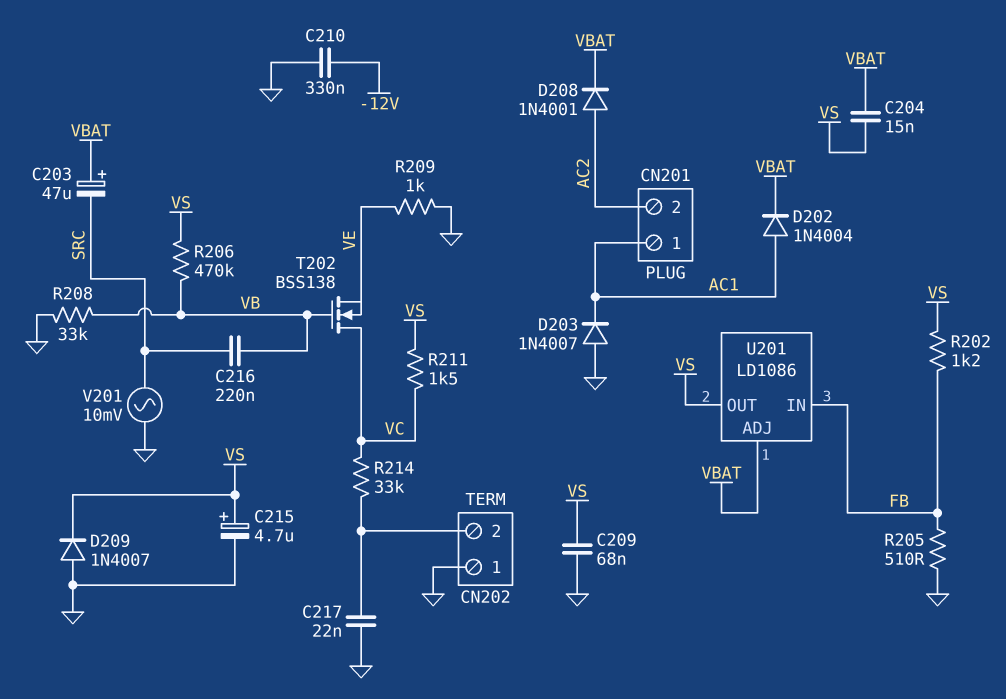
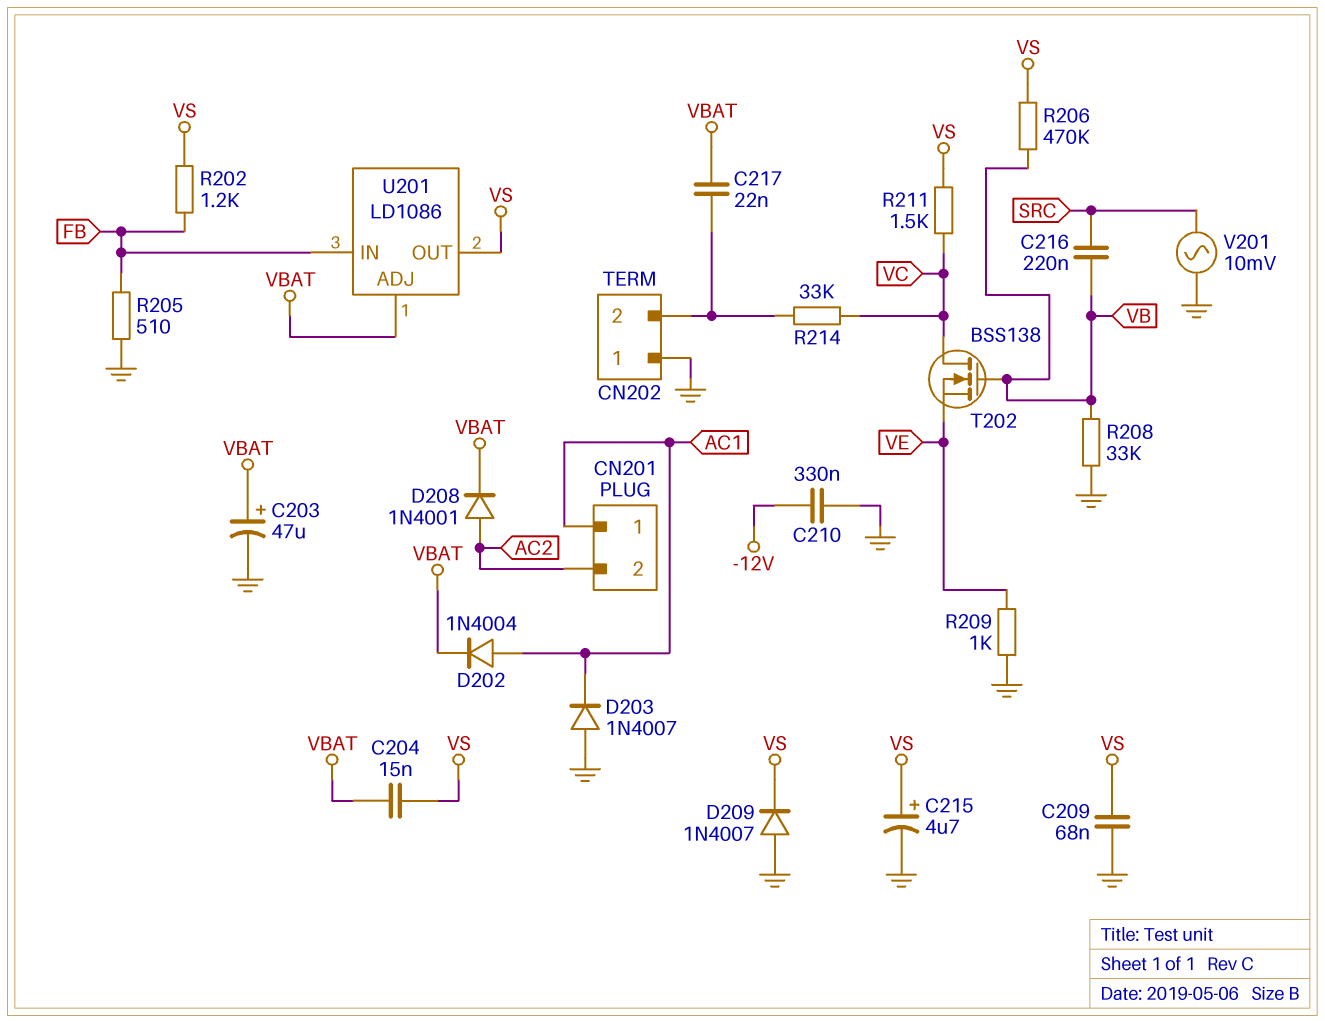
C203: 47uF (plus VBAT, minus SRC) -> 47uF (plus VBAT, minus GND)
C217: 22nF (CN202/2, GND) -> 22nF (CN202/2, VBAT)

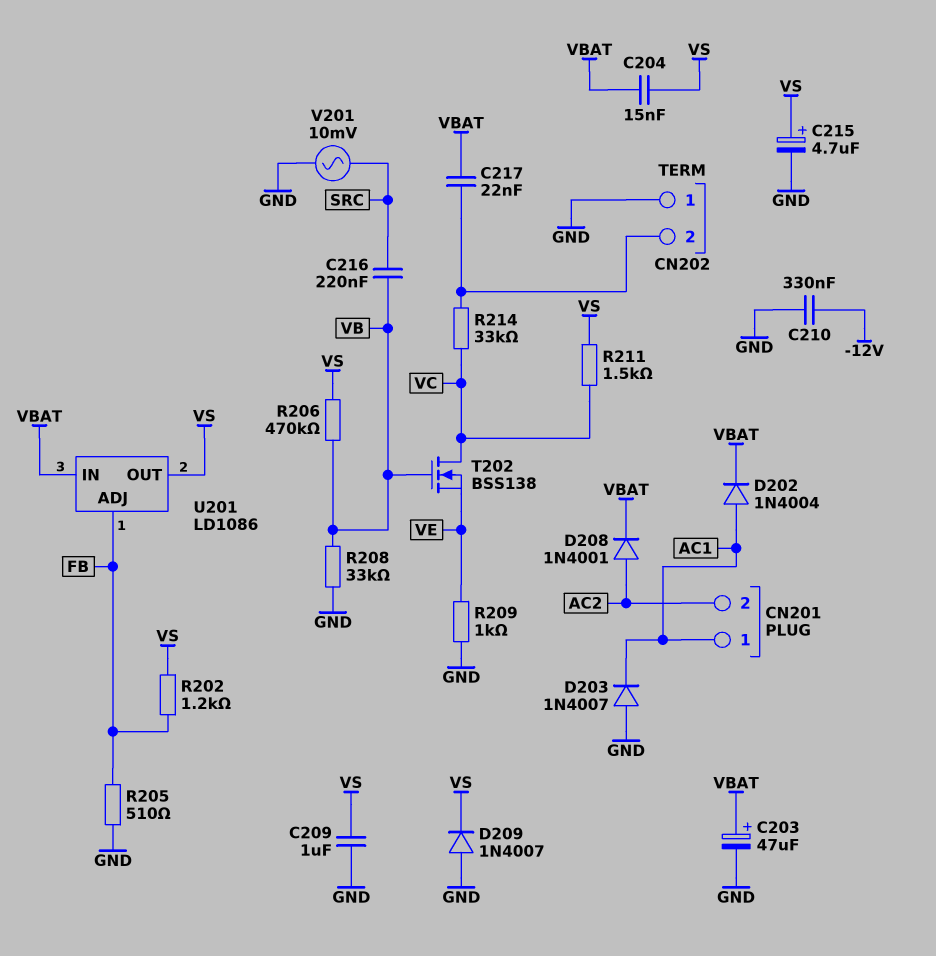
C209: 68nF (GND, VS) -> 1uF (GND, VS)
U201 pin ADJ: VBAT -> FB
U201 pin IN: FB -> VBAT

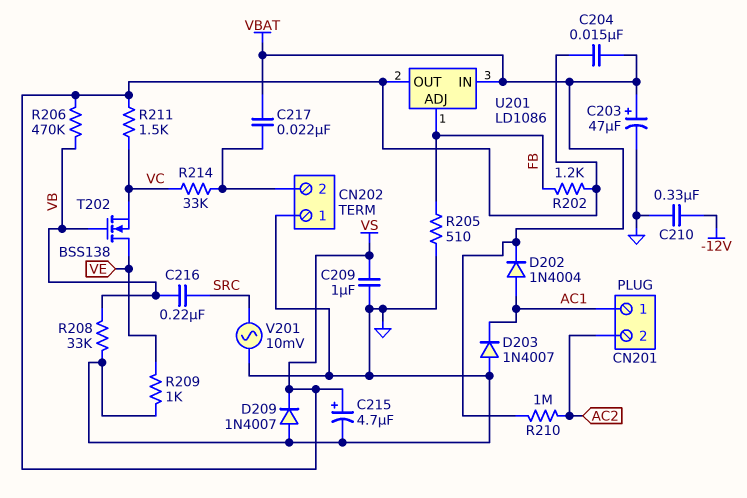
D208: diode 1N4001 (A AC2, K VBAT) -> none
R210: none -> 1M (AC2, VBAT)
T202: NMOS BSS138 (G VB, D VC, S VE) -> NMOS BSS138 (G VB, D VE, S VC)

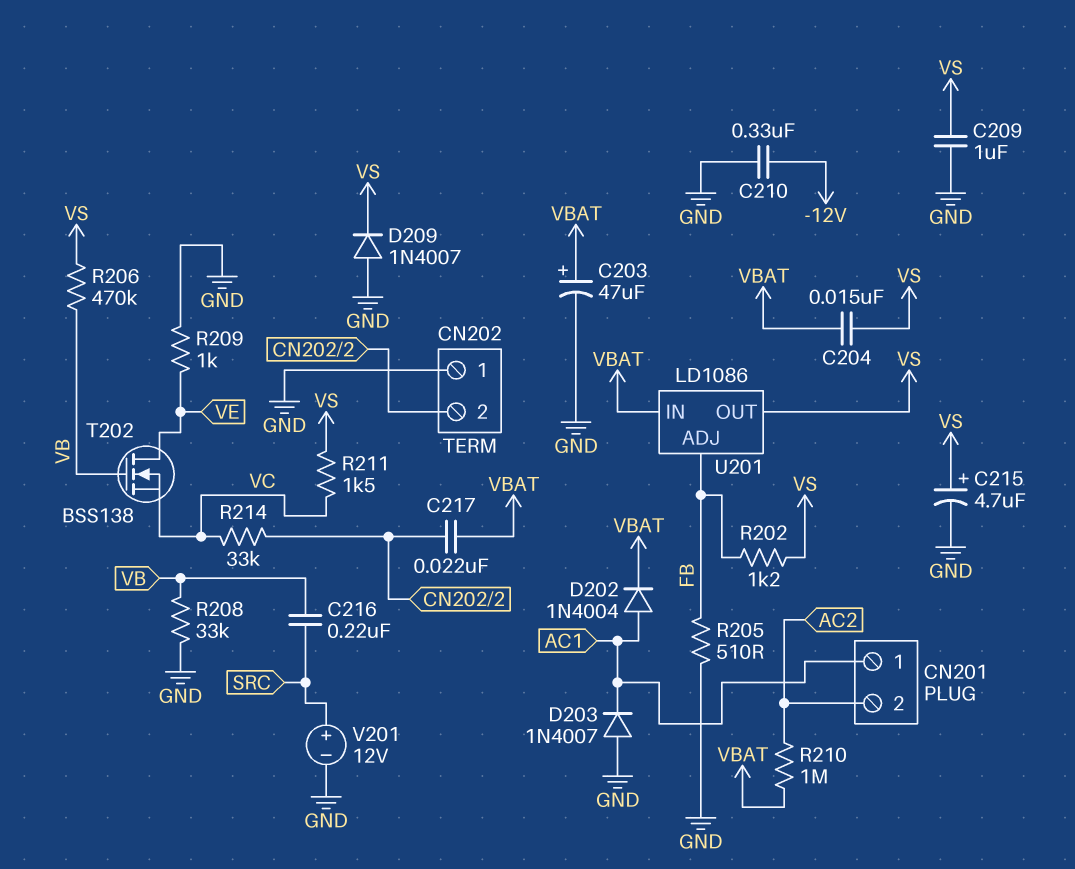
V201: AC 10mV (GND, SRC) -> 12V (plus SRC, minus GND)

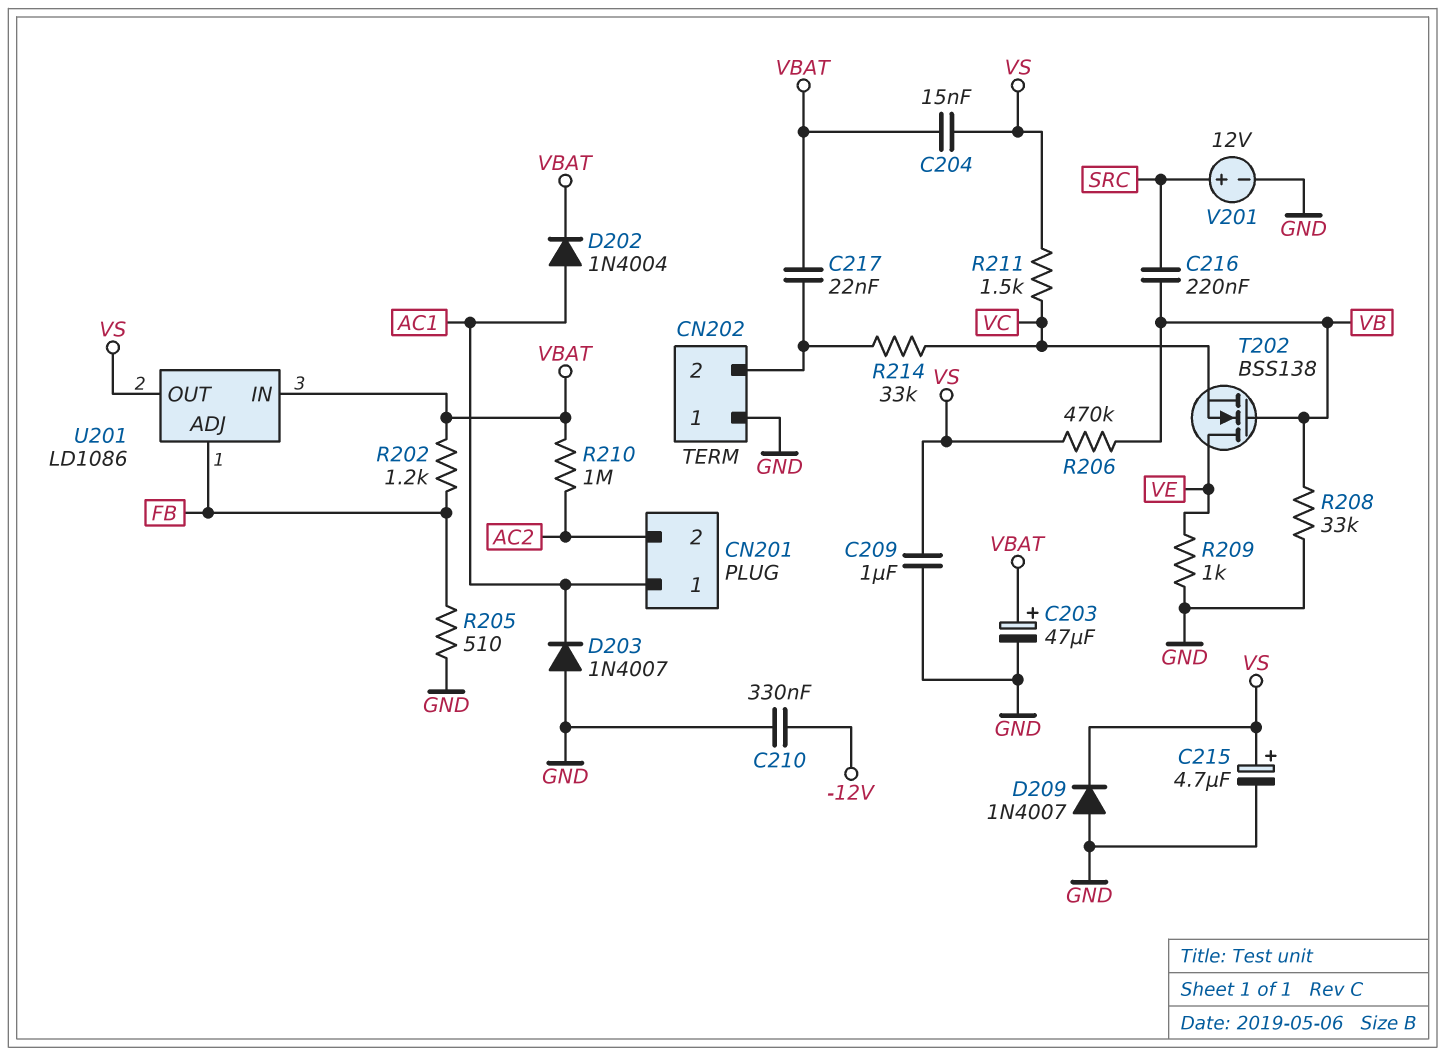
R202: 1.2k (FB, VS) -> 1.2k (FB, VBAT)

